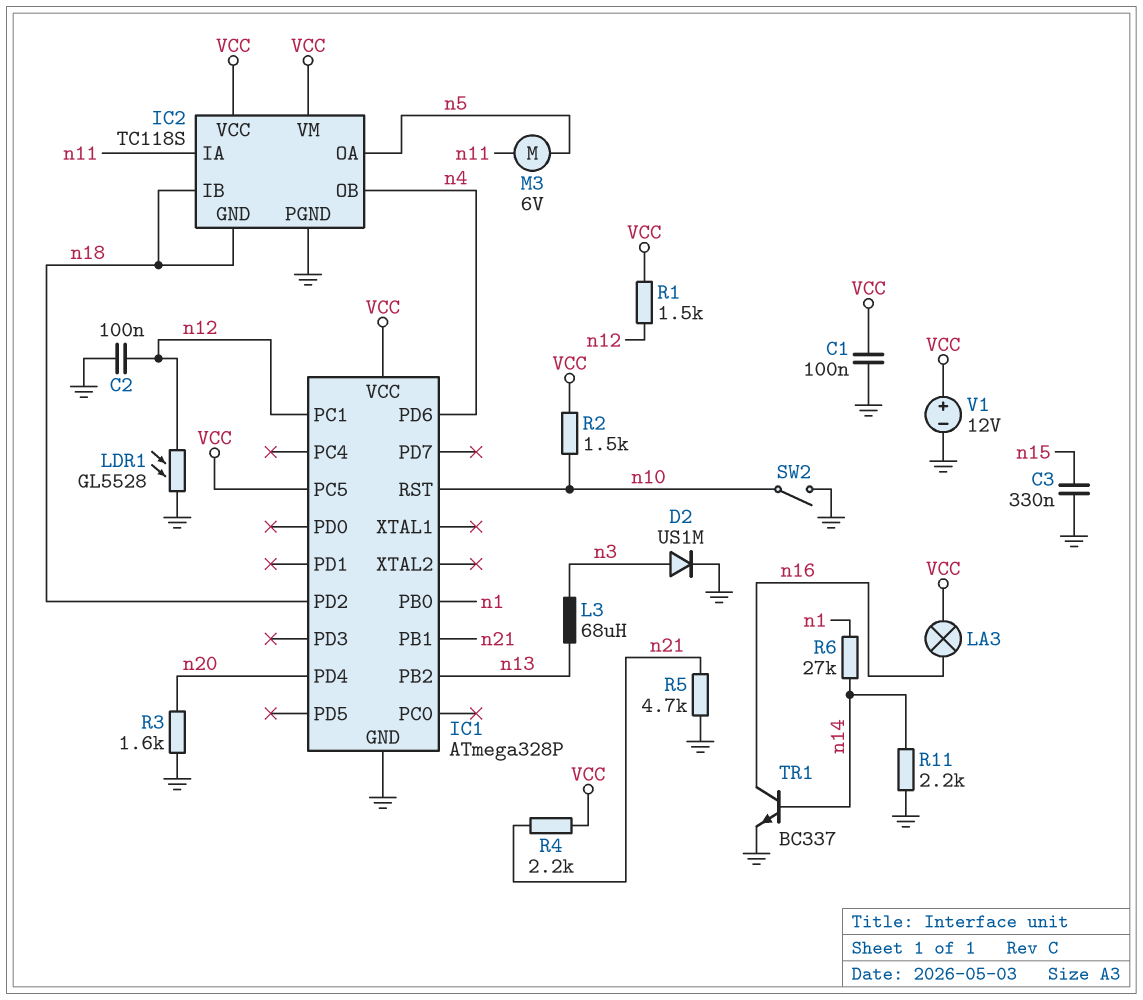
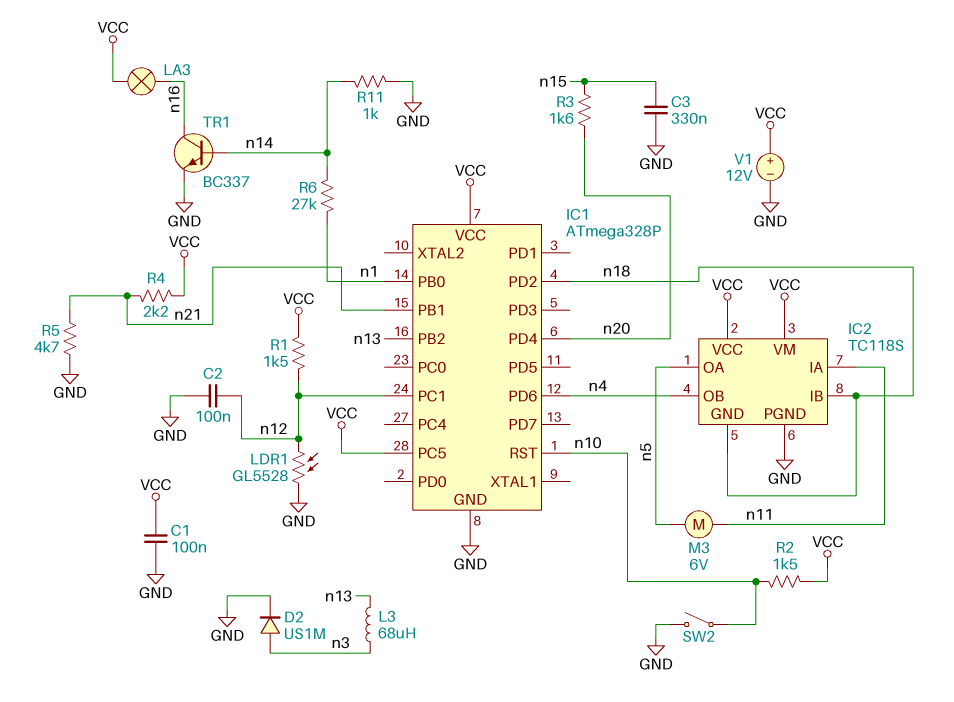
R3: 1.6k (GND, n20) -> 1.6k (n15, n20)
R11: 2.2k (GND, n14) -> 1k (GND, n14)

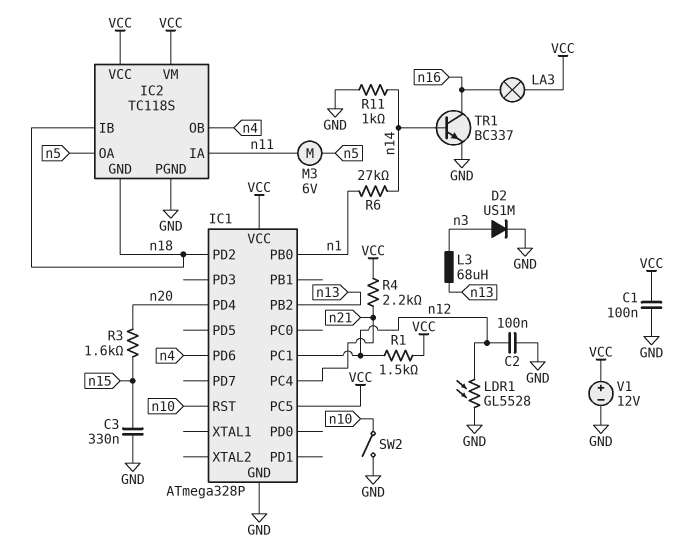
IC1 pin PB1: n21 -> none
IC1 pin PC4: none -> n21
R2: 1.5k (VCC, n10) -> none
R5: 4.7k (GND, n21) -> none

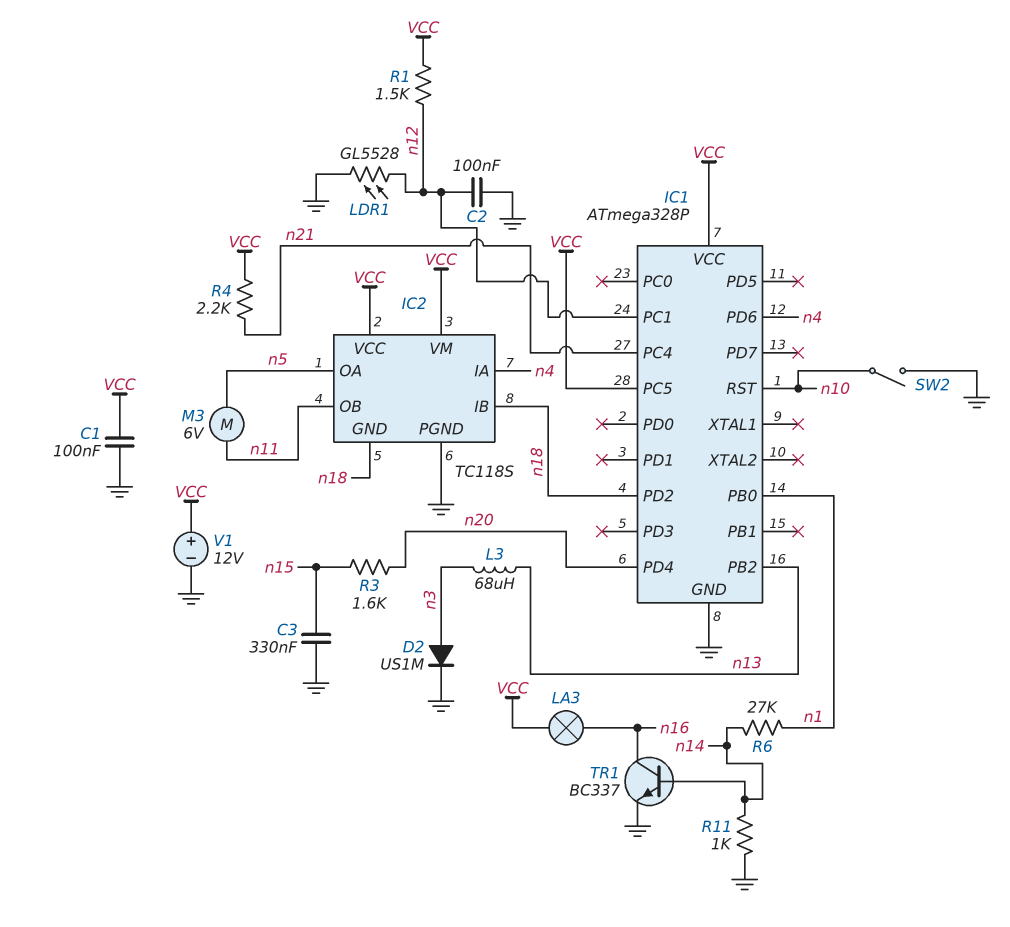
IC2 pin IA: n11 -> n4
IC2 pin OB: n4 -> n11

